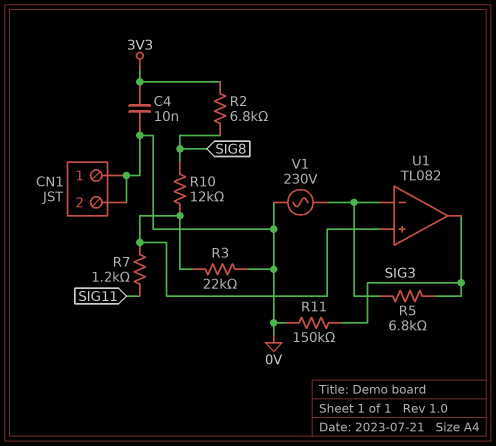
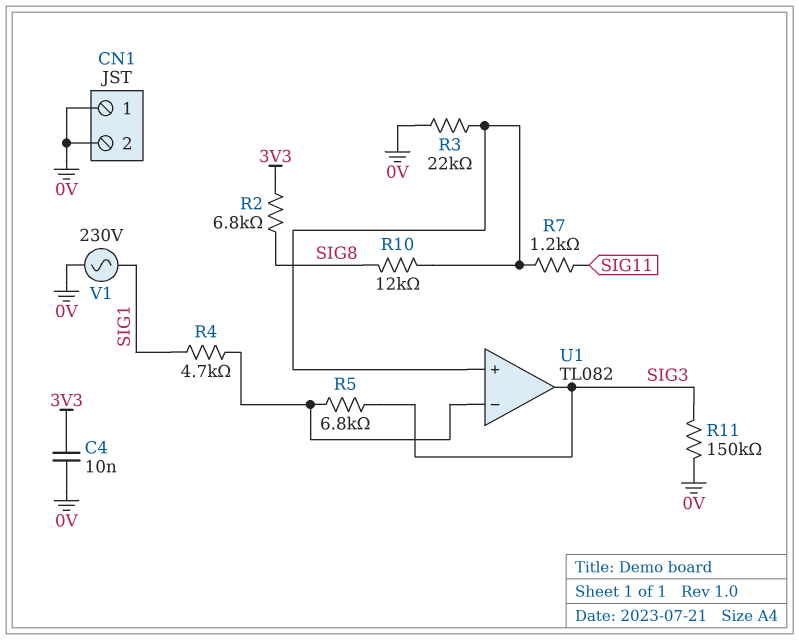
R4: none -> 4.7k (SIG1, U1/in-)
V1: AC 230V (0V, U1/in-) -> AC 230V (0V, SIG1)

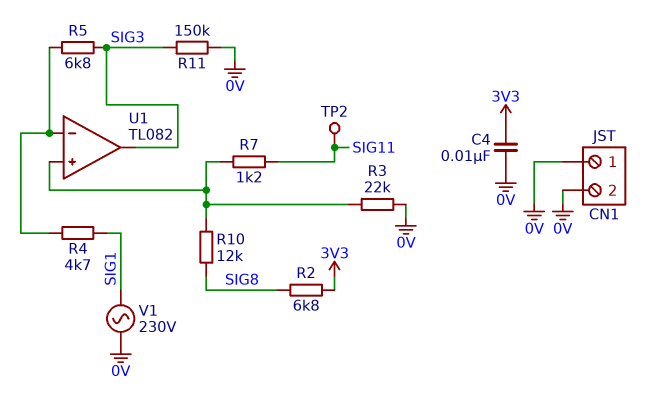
TP2: none -> test point (SIG11)

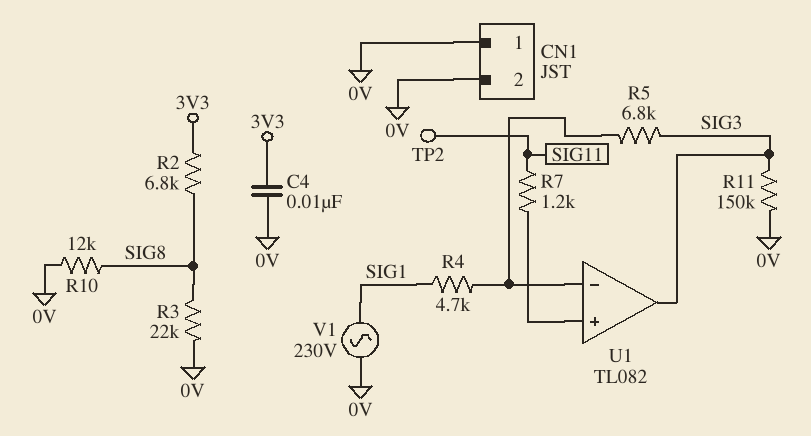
R3: 22k (0V, U1/in+) -> 22k (0V, SIG8)
R10: 12k (SIG8, U1/in+) -> 12k (0V, SIG8)

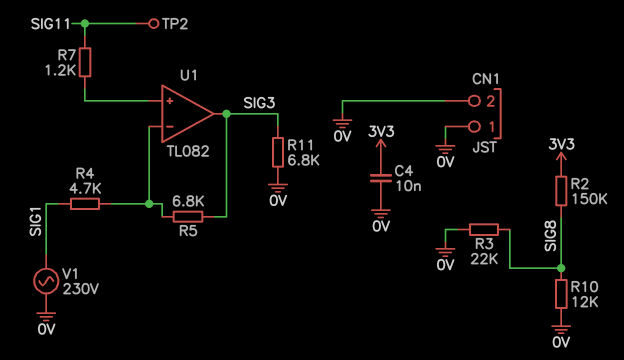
R2: 6.8k (3V3, SIG8) -> 150k (3V3, SIG8)
R11: 150k (0V, SIG3) -> 6.8k (0V, SIG3)

